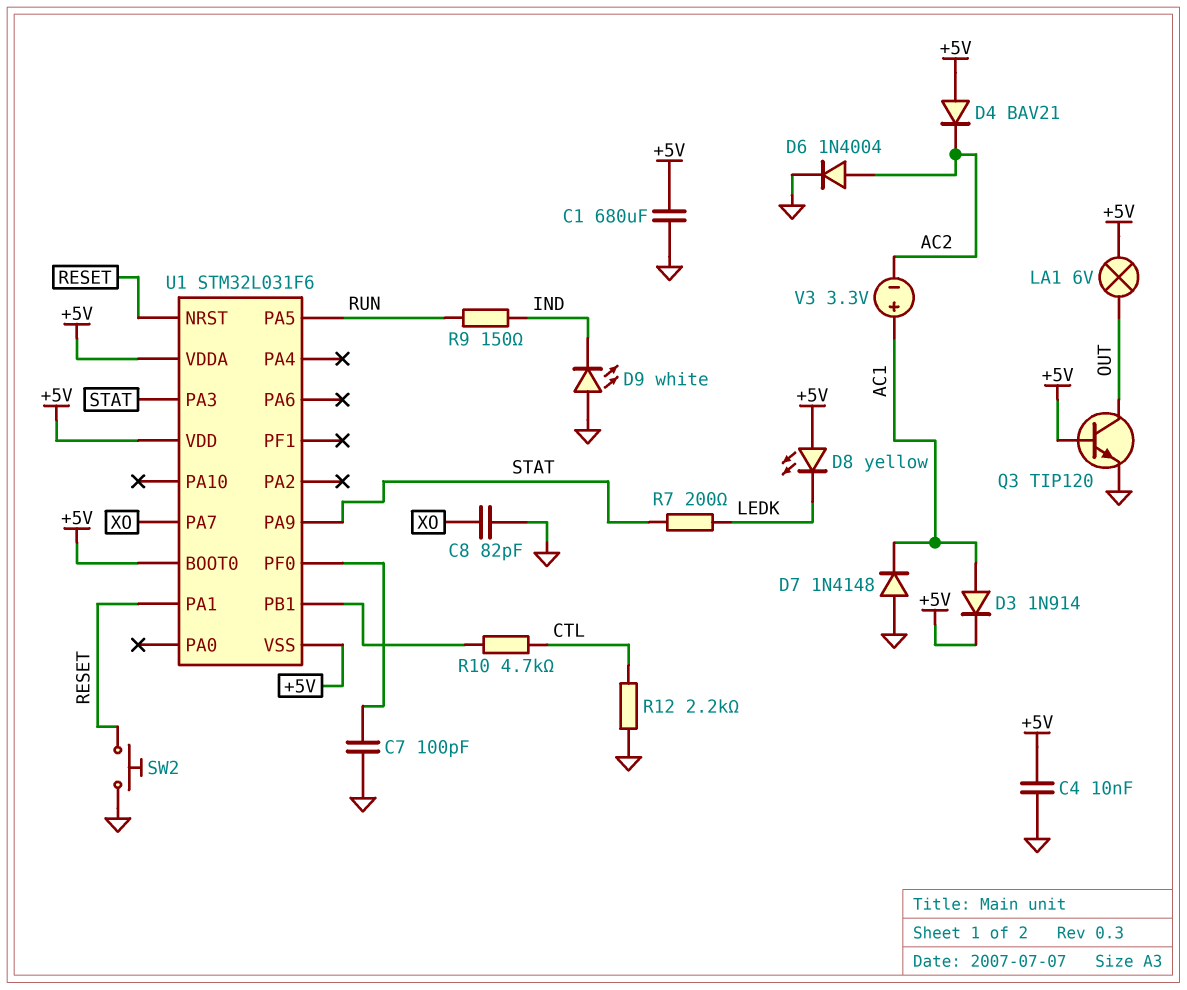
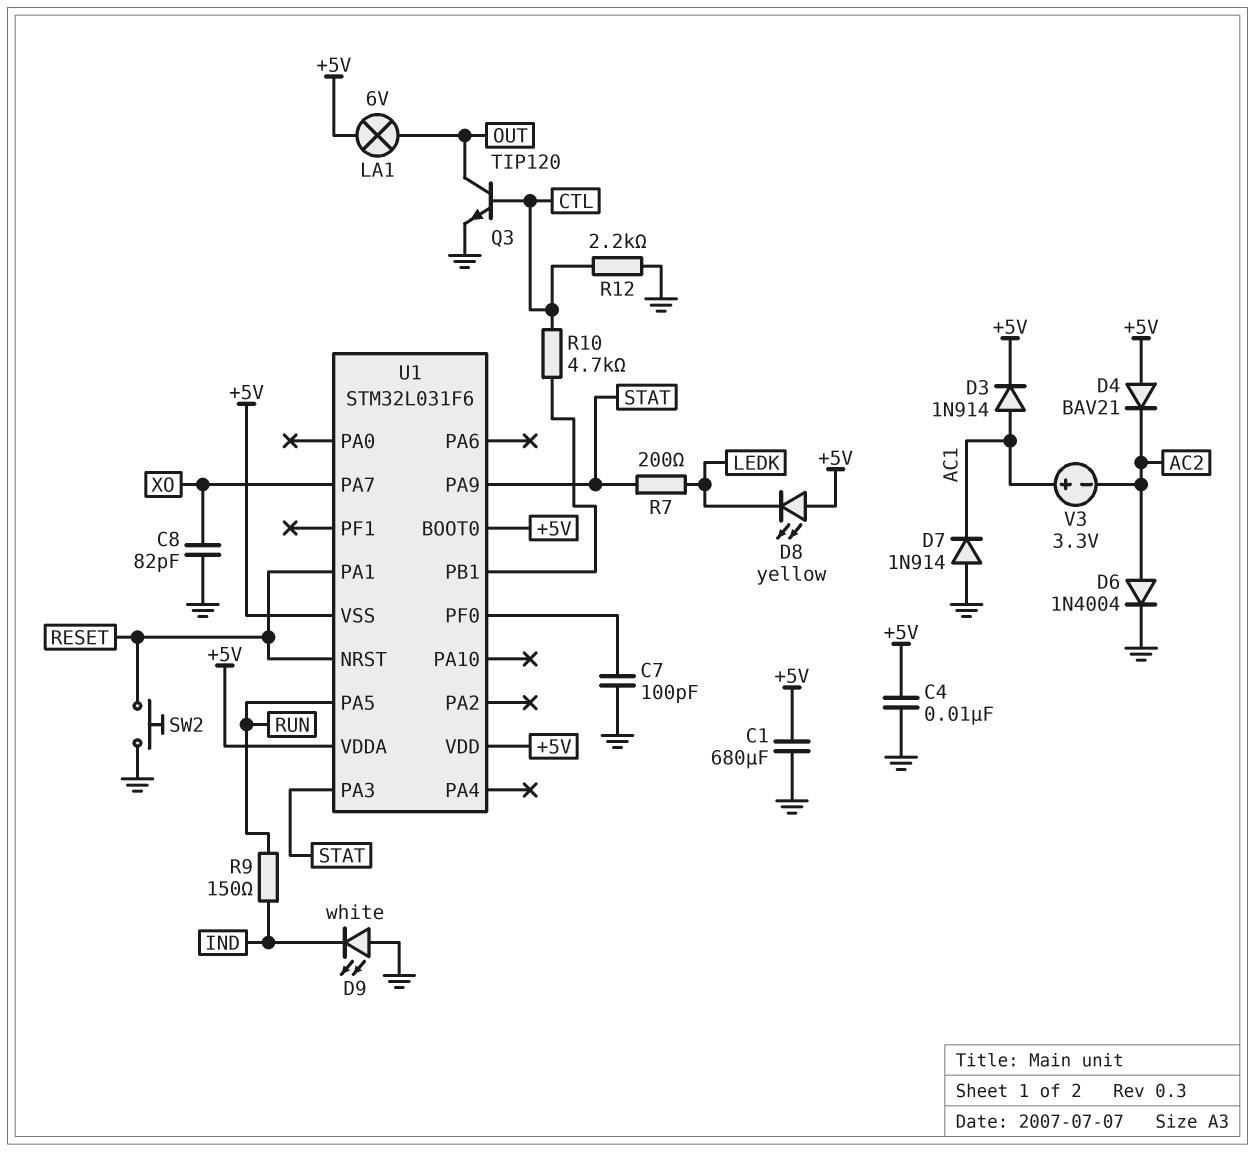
D7: diode 1N4148 (A GND, K AC1) -> diode 1N914 (A GND, K AC1)
Q3: NPN TIP120 (B +5V, C OUT, E GND) -> NPN TIP120 (B CTL, C OUT, E GND)

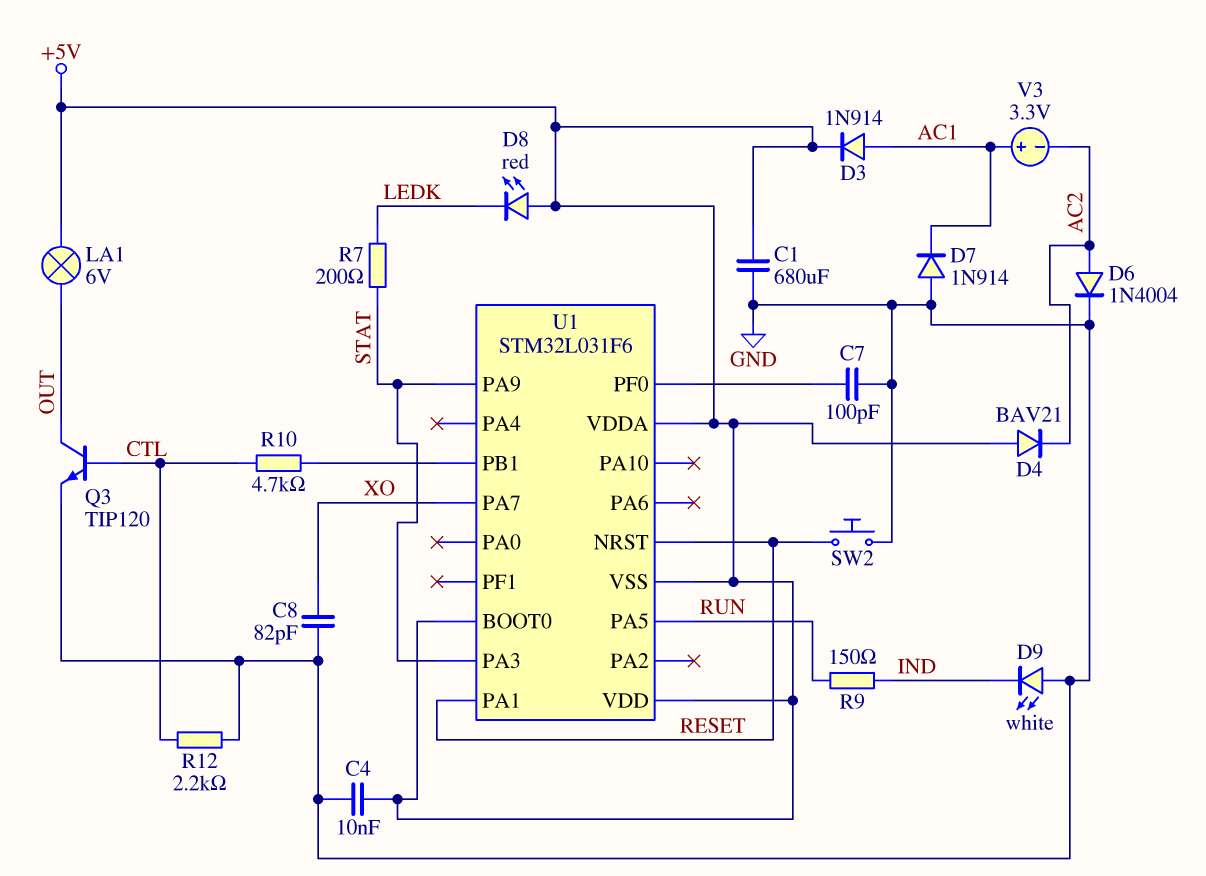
D8: LED yellow (A +5V, K LEDK) -> LED red (A +5V, K LEDK)

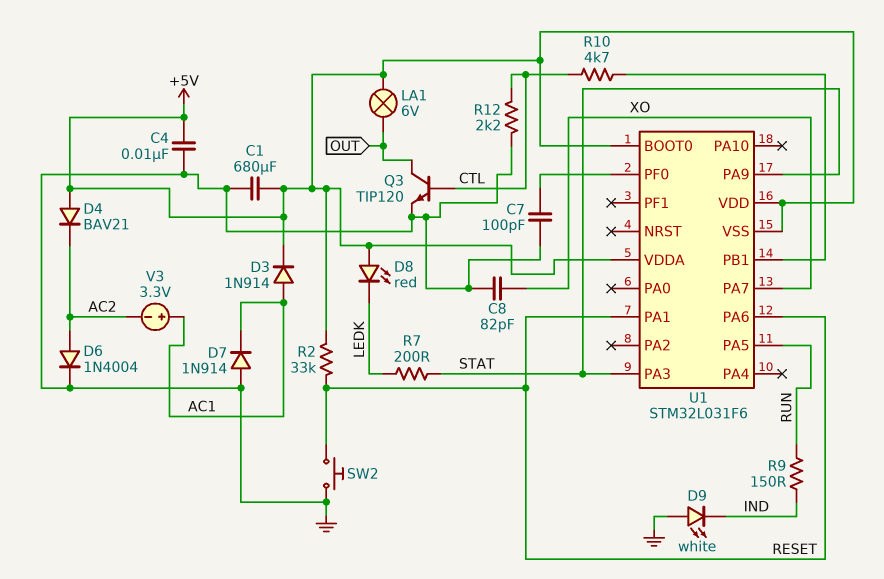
R2: none -> 33k (+5V, RESET)
U1 pin NRST: RESET -> none
U1 pin PA6: none -> RESET

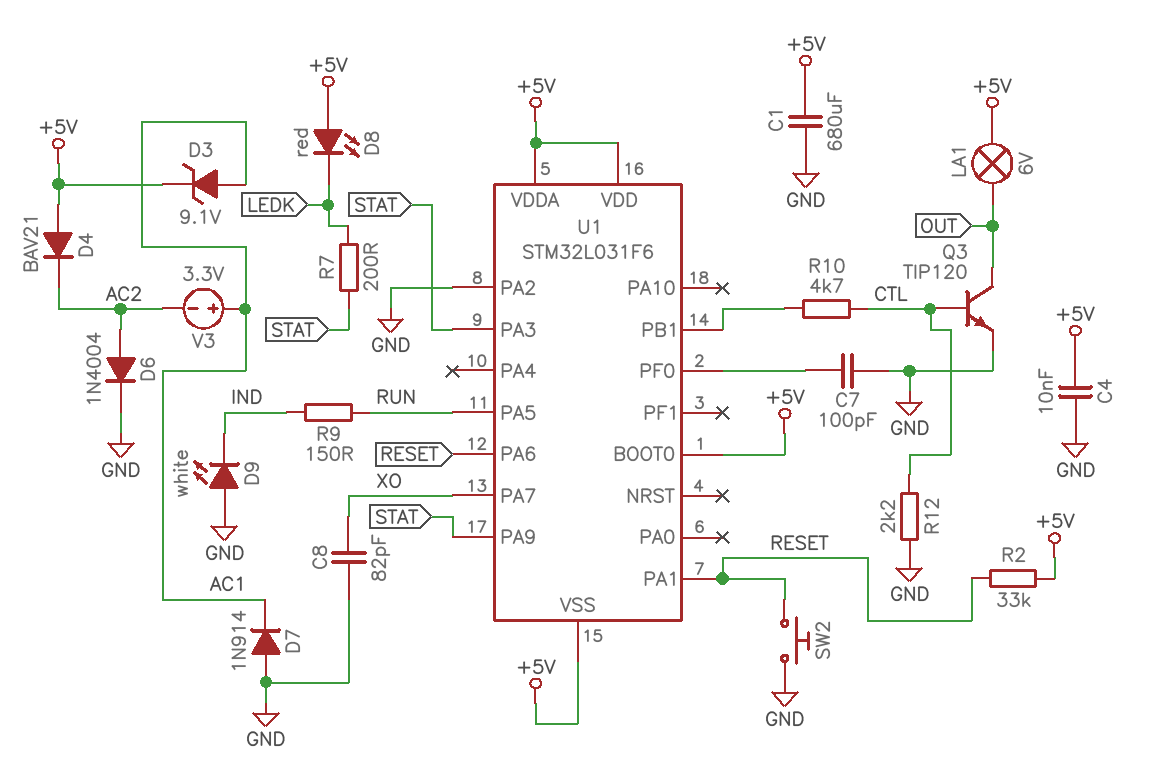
D3: diode 1N914 (A AC1, K +5V) -> zener 9.1V (A AC1, K +5V)
U1 pin PA2: none -> GND

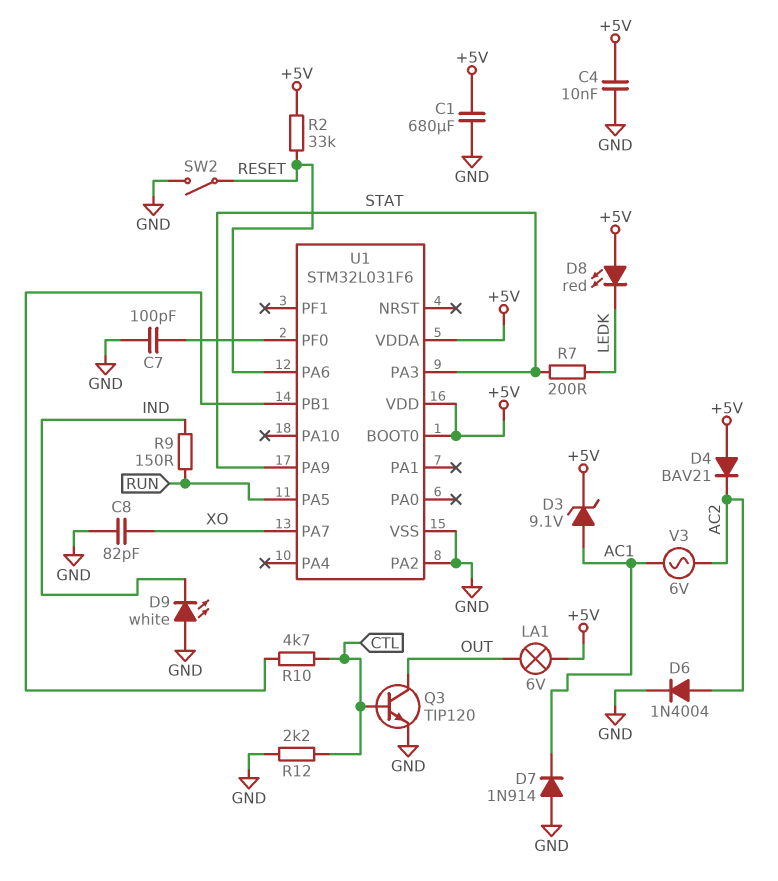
SW2: button (GND, RESET) -> switch (GND, RESET)
U1 pin PA1: RESET -> none
U1 pin VSS: +5V -> GND
V3: 3.3V (plus AC1, minus AC2) -> AC 6V (AC1, AC2)

